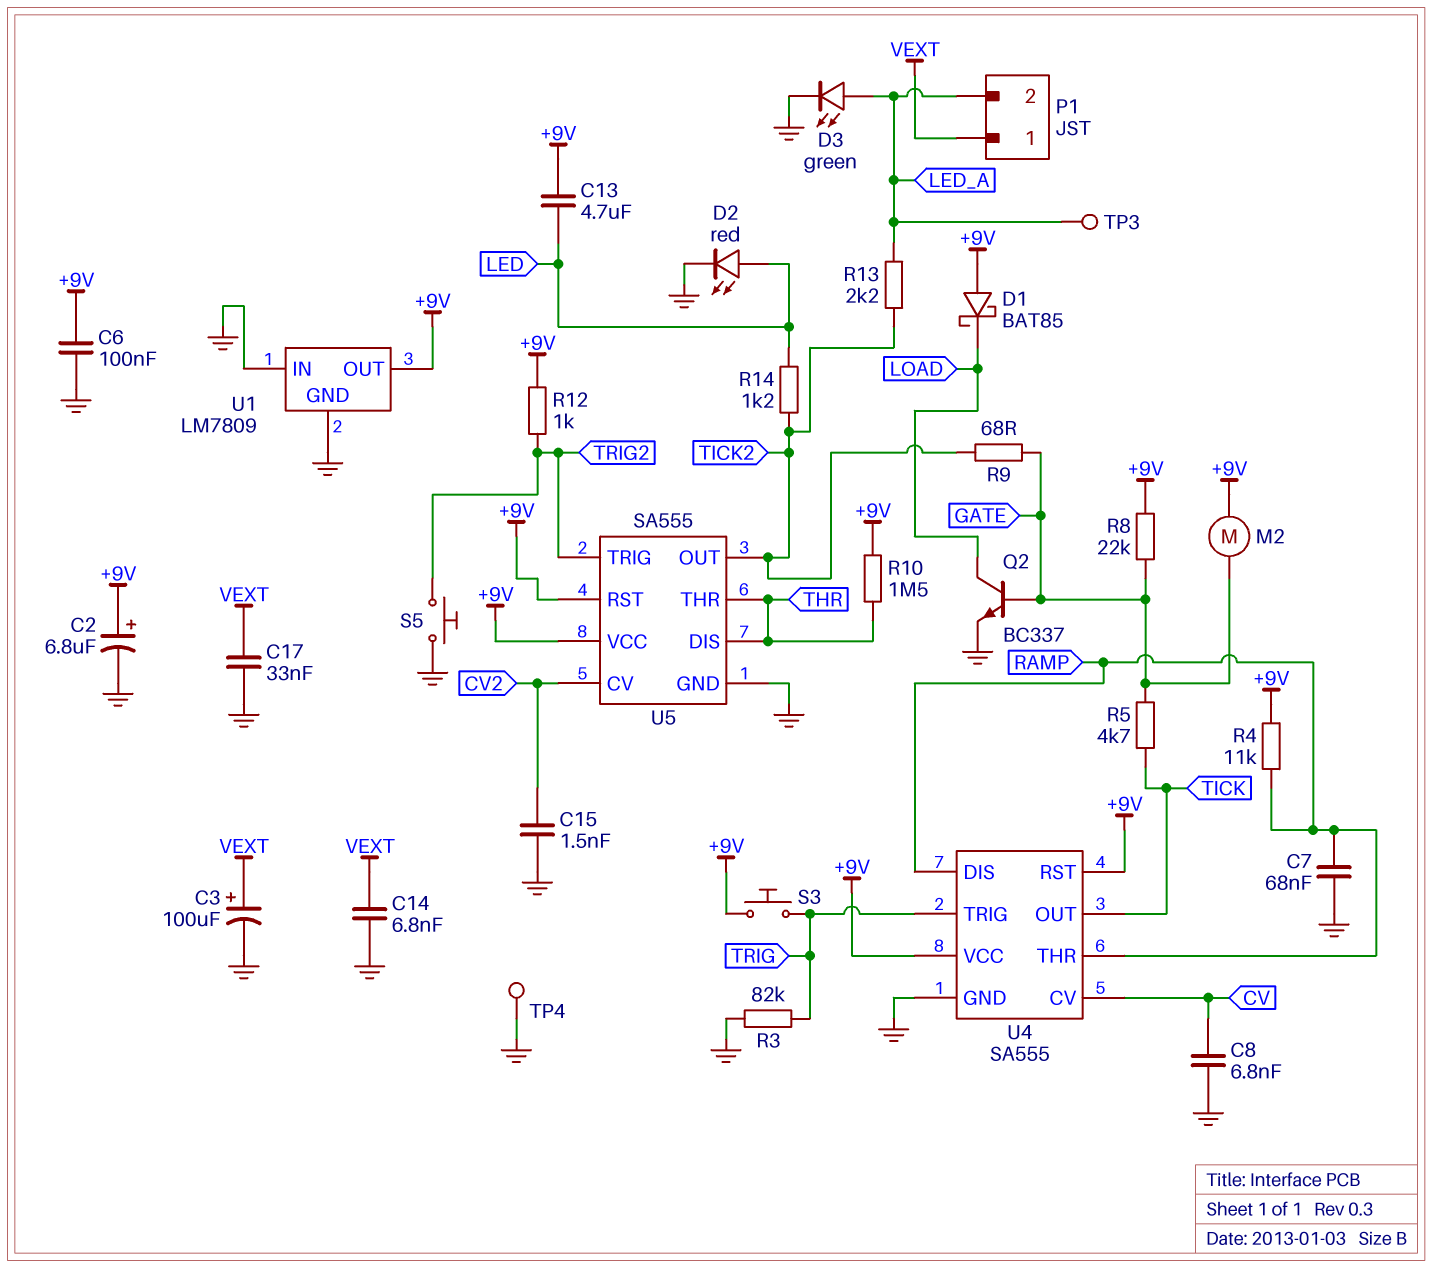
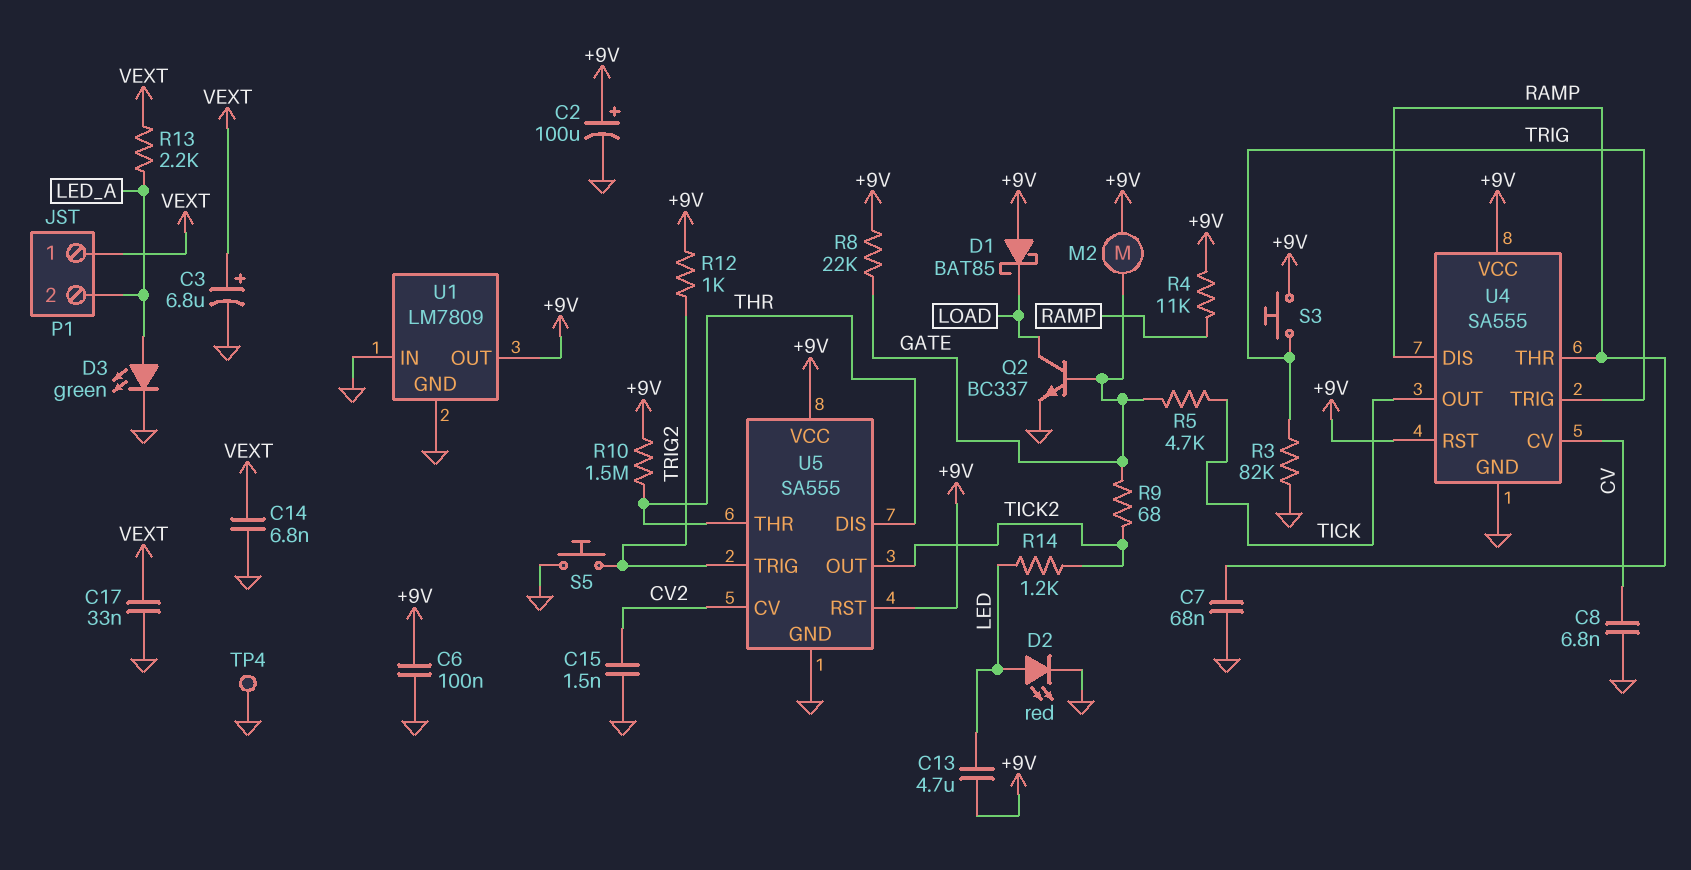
C2: 6.8uF (plus +9V, minus GND) -> 100uF (plus +9V, minus GND)
C3: 100uF (plus VEXT, minus GND) -> 6.8uF (plus VEXT, minus GND)
R13: 2.2k (LED_A, TICK2) -> 2.2k (LED_A, VEXT)
TP3: test point (LED_A) -> none

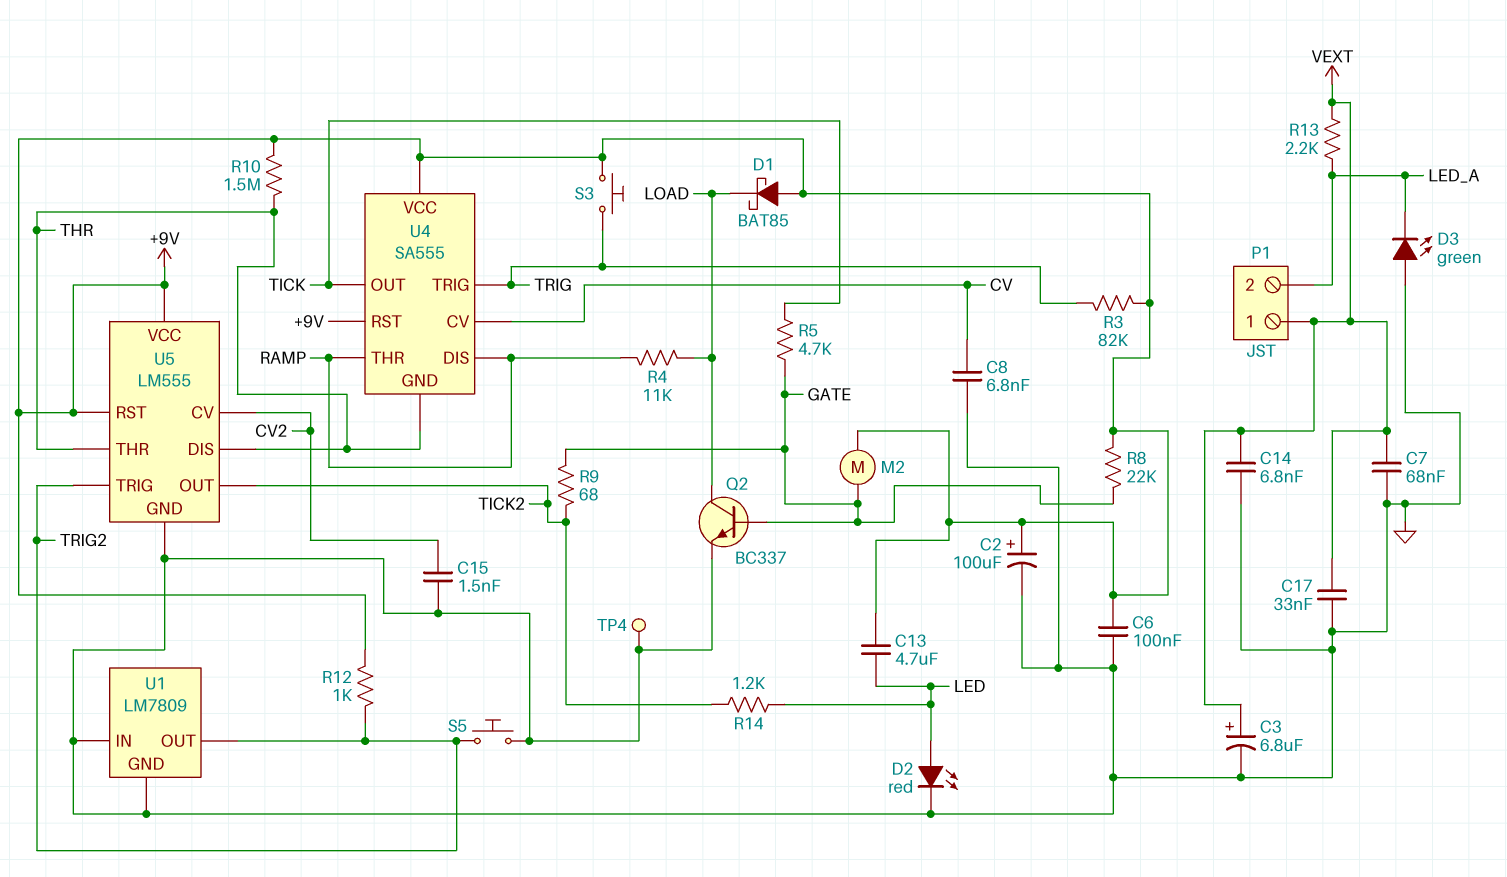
C7: 68nF (GND, RAMP) -> 68nF (GND, VEXT)
D3: LED green (A LED_A, K GND) -> LED green (A GND, K LED_A)
R3: 82k (GND, TRIG) -> 82k (+9V, TRIG)
R4: 11k (+9V, RAMP) -> 11k (LOAD, RAMP)
U1 pin OUT: +9V -> TRIG2
U4 pin GND: GND -> THR
U5: SA555 -> LM555

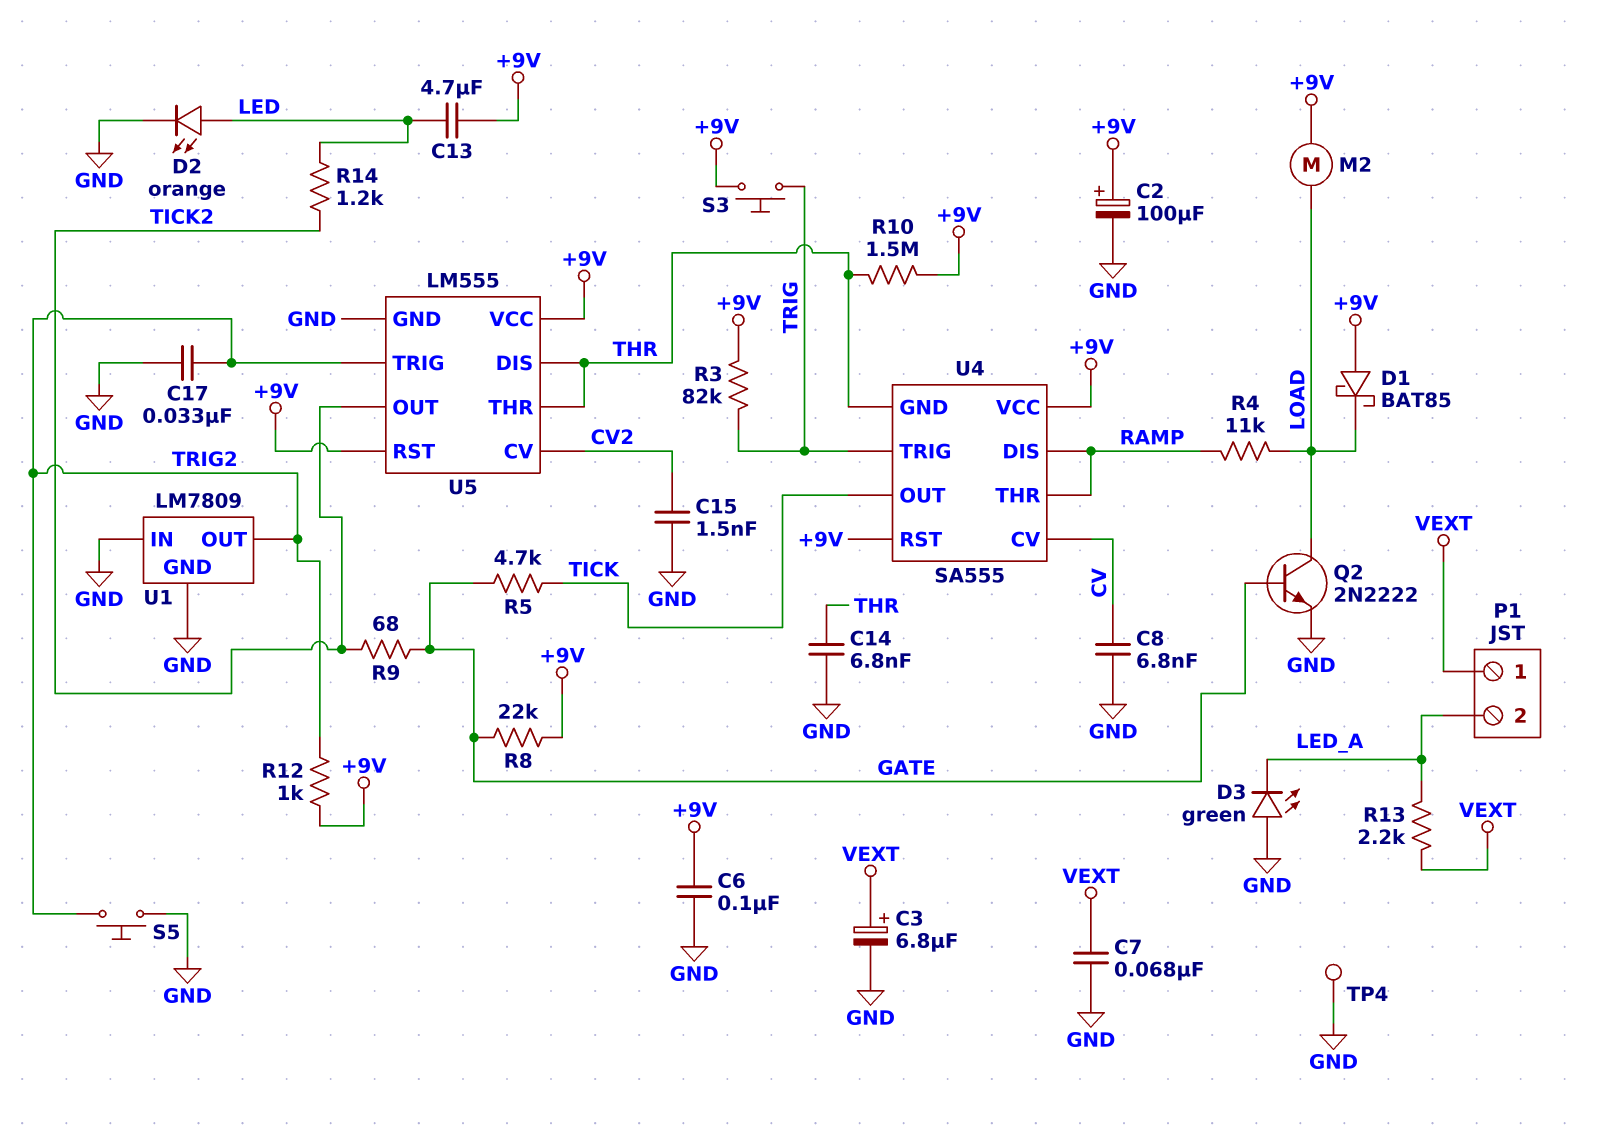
C14: 6.8nF (GND, VEXT) -> 6.8nF (GND, THR)
C17: 33nF (GND, VEXT) -> 33nF (GND, TRIG2)
D2: LED red (A LED, K GND) -> LED orange (A LED, K GND)
M2: motor (+9V, GATE) -> motor (+9V, LOAD)
Q2: NPN BC337 (B GATE, C LOAD, E GND) -> NPN 2N2222 (B GATE, C LOAD, E GND)

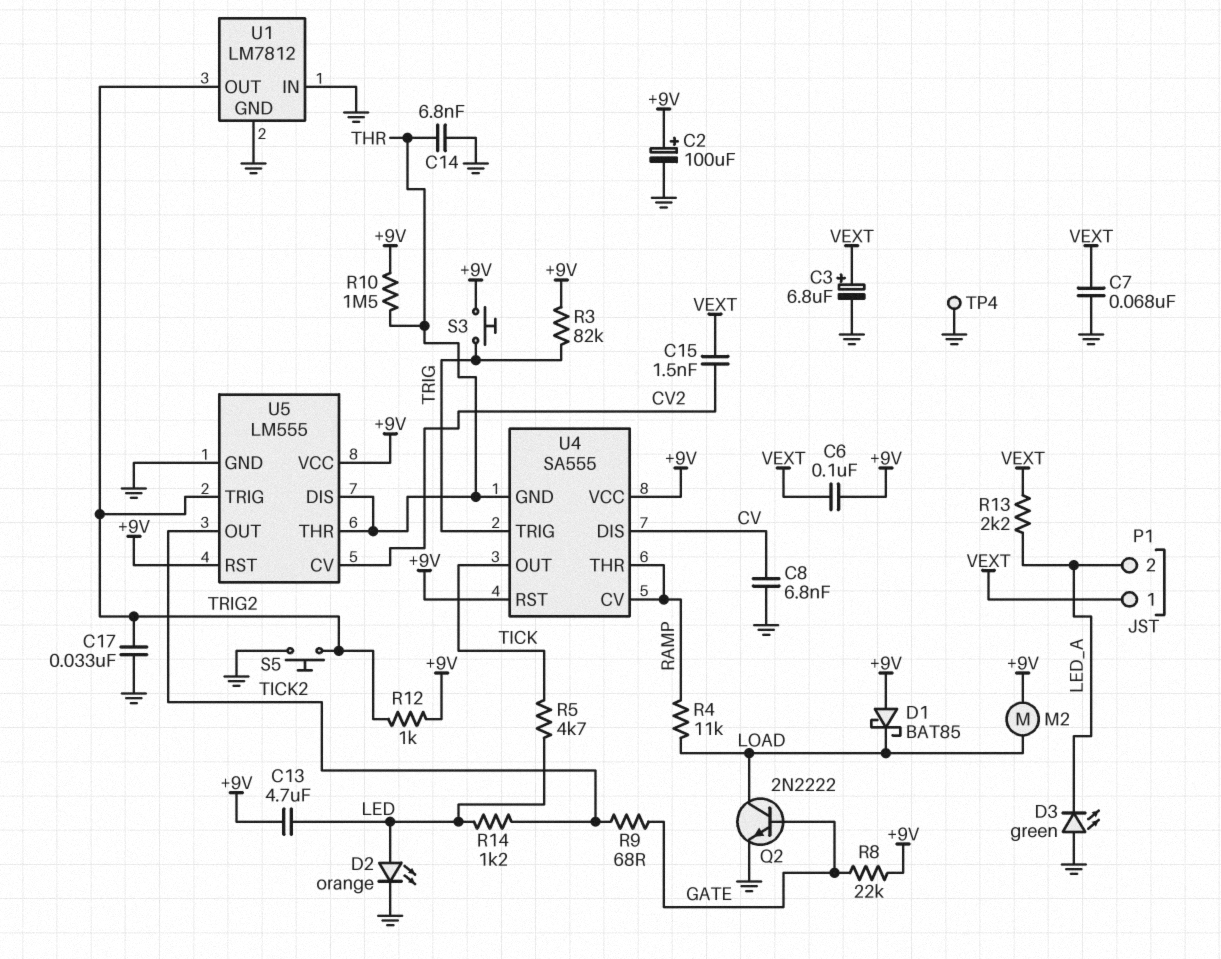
C6: 100nF (+9V, GND) -> 100nF (+9V, VEXT)
C15: 1.5nF (CV2, GND) -> 1.5nF (CV2, VEXT)
R5: 4.7k (GATE, TICK) -> 4.7k (LED, TICK)
U1: LM7809 -> LM7812
U4 pin CV: CV -> RAMP
U4 pin DIS: RAMP -> CV

